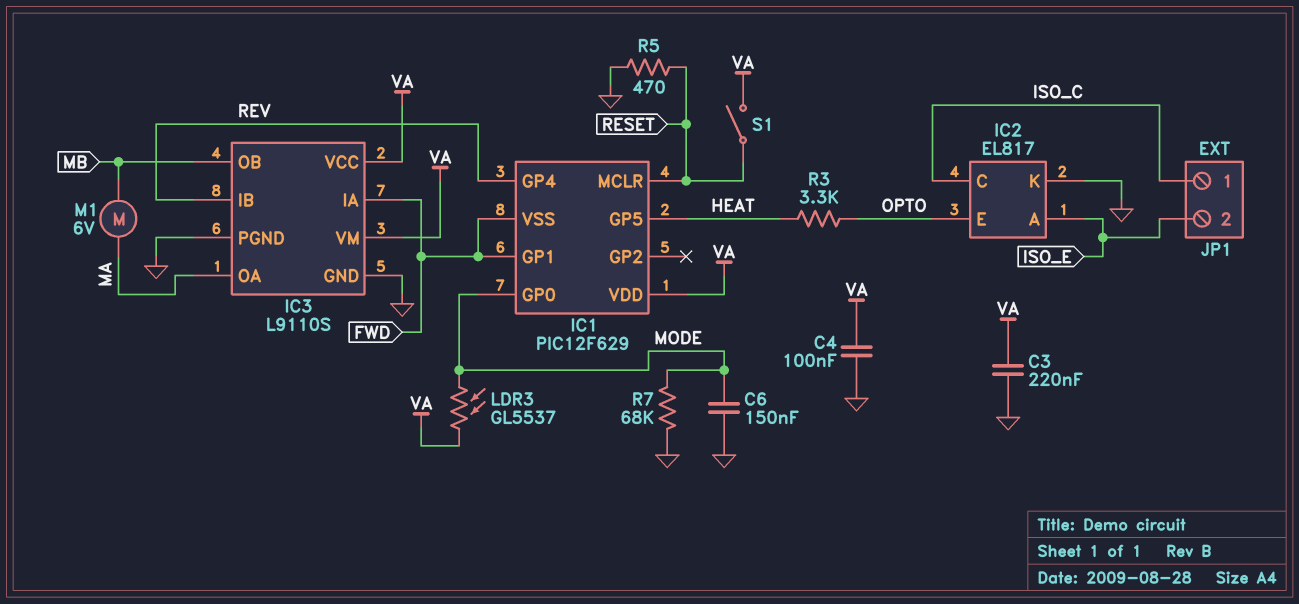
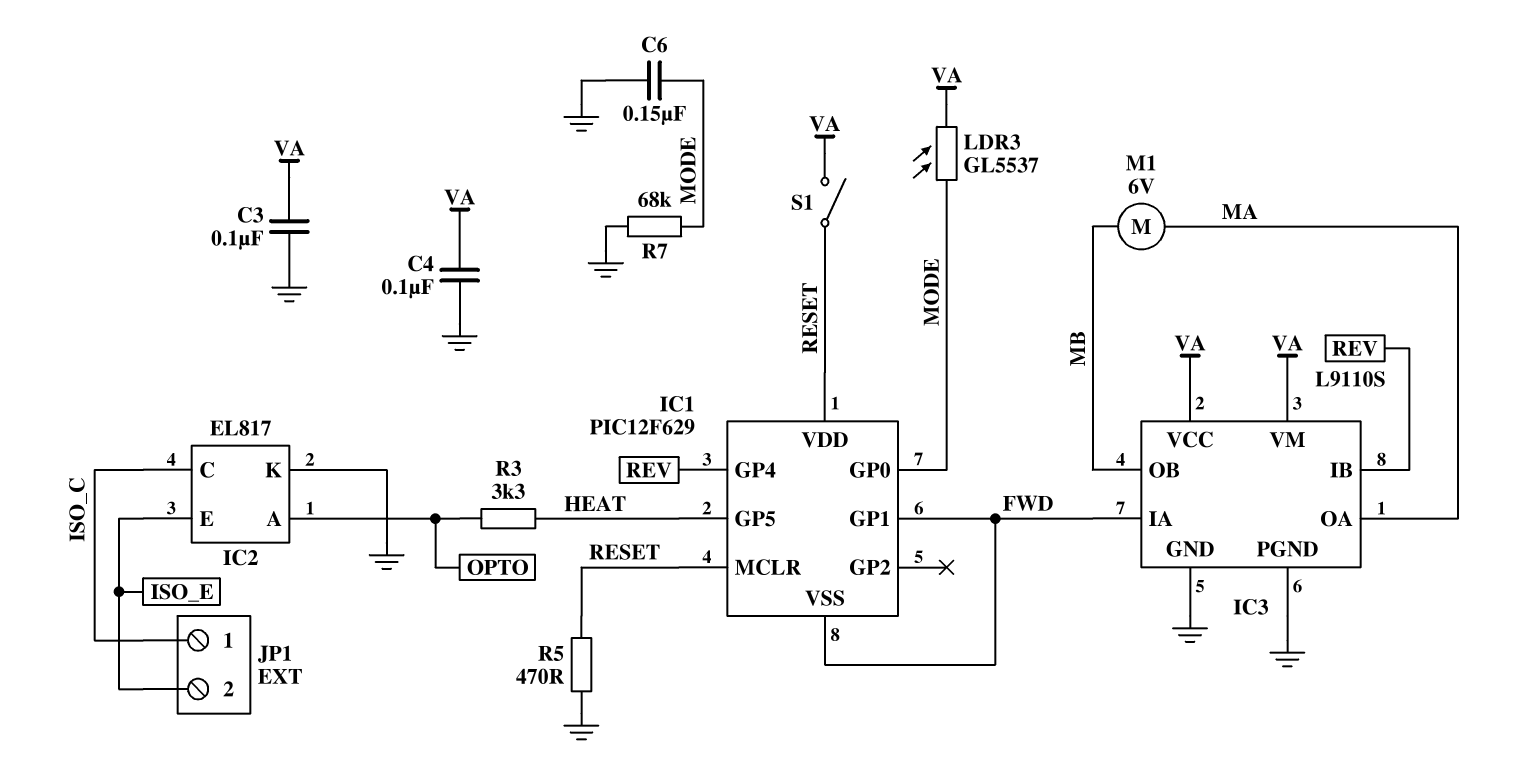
C3: 220nF (GND, VA) -> 100nF (GND, VA)
IC1 pin VDD: VA -> RESET
IC2 pin A: ISO_E -> OPTO
IC2 pin E: OPTO -> ISO_E

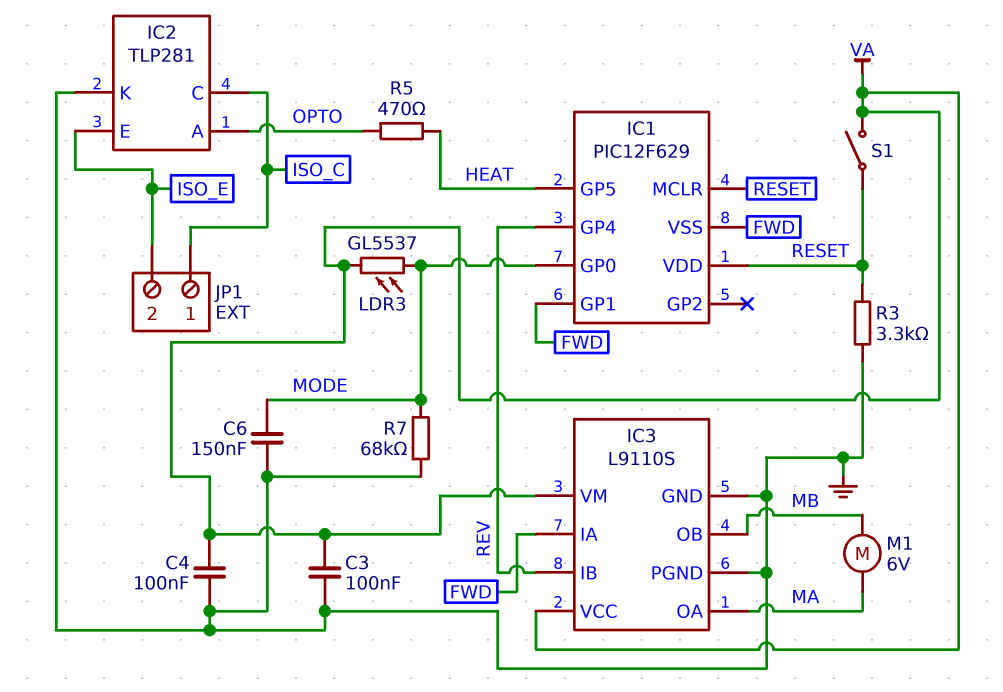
IC2: EL817 -> TLP281
R3: 3.3k (HEAT, OPTO) -> 3.3k (GND, RESET)
R5: 470 (GND, RESET) -> 470 (HEAT, OPTO)

